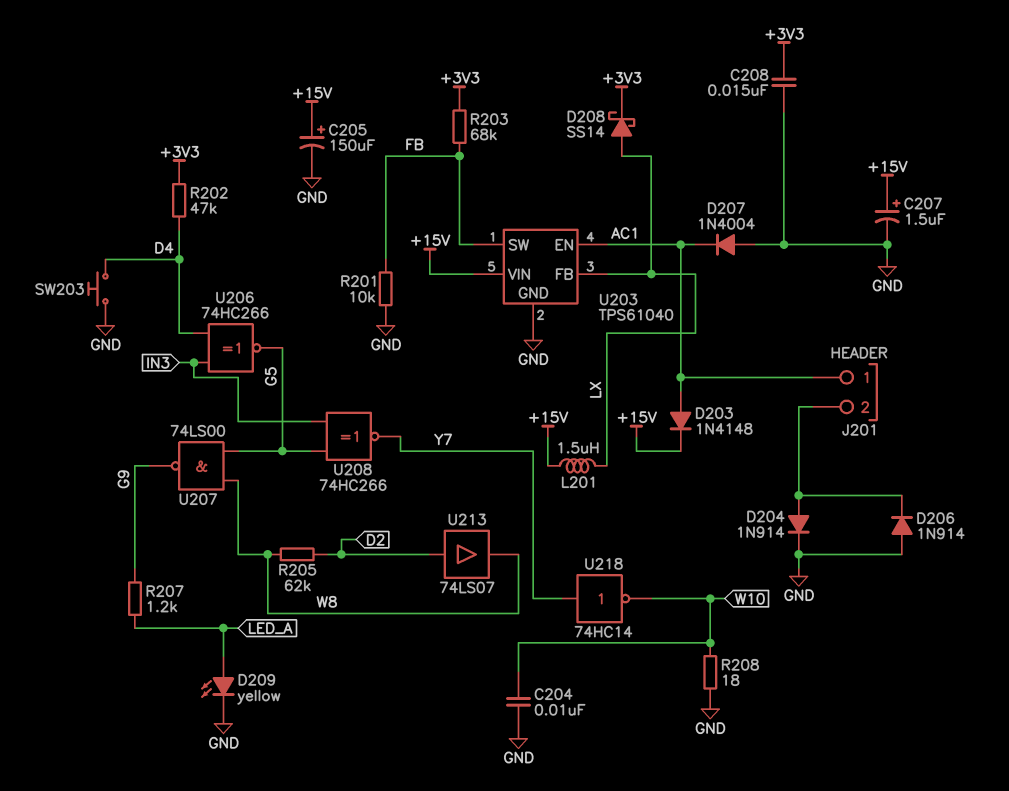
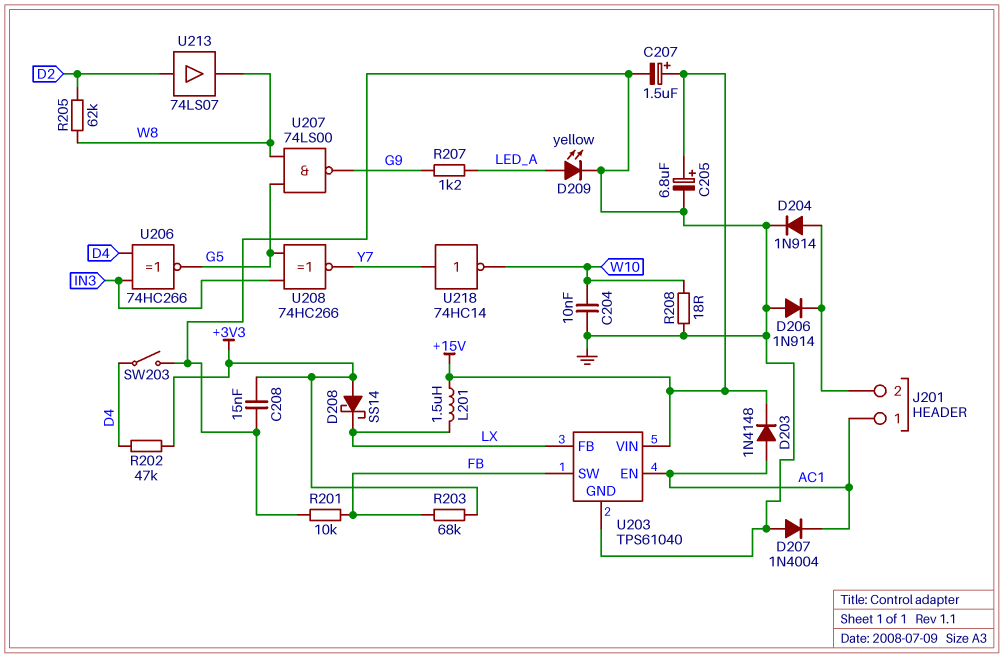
C205: 150uF (plus +15V, minus GND) -> 6.8uF (plus +15V, minus GND)
D208: schottky SS14 (A LX, K +3V3) -> schottky SS14 (A +3V3, K LX)
SW203: button (D4, GND) -> switch (D4, GND)

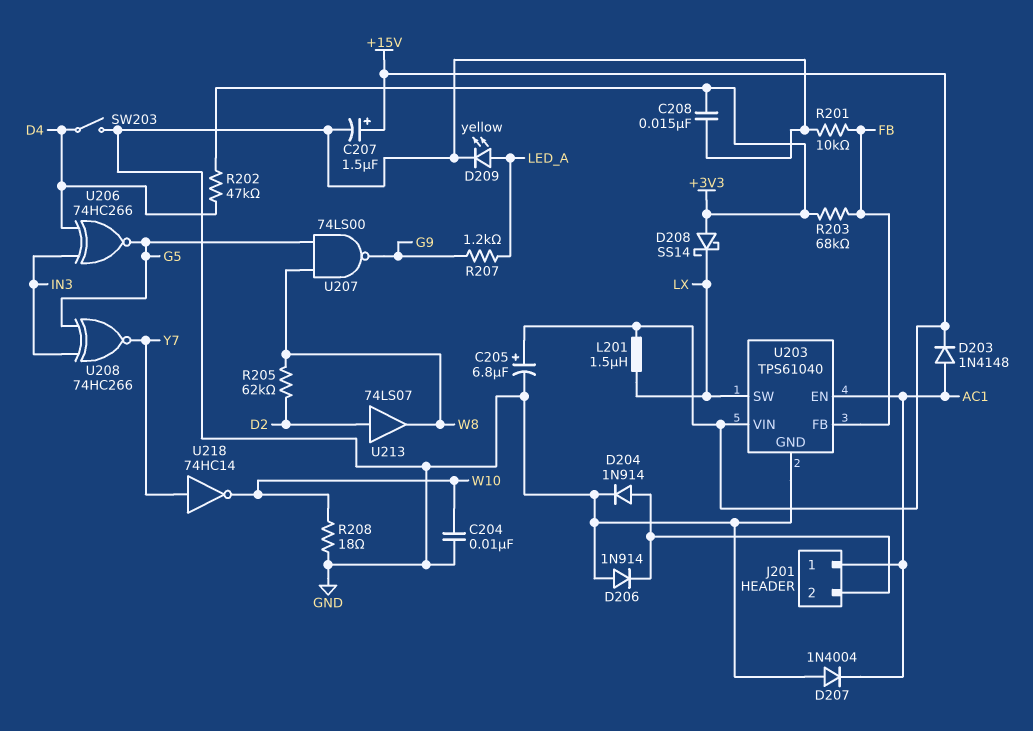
U203 pin FB: LX -> FB
U203 pin SW: FB -> LX

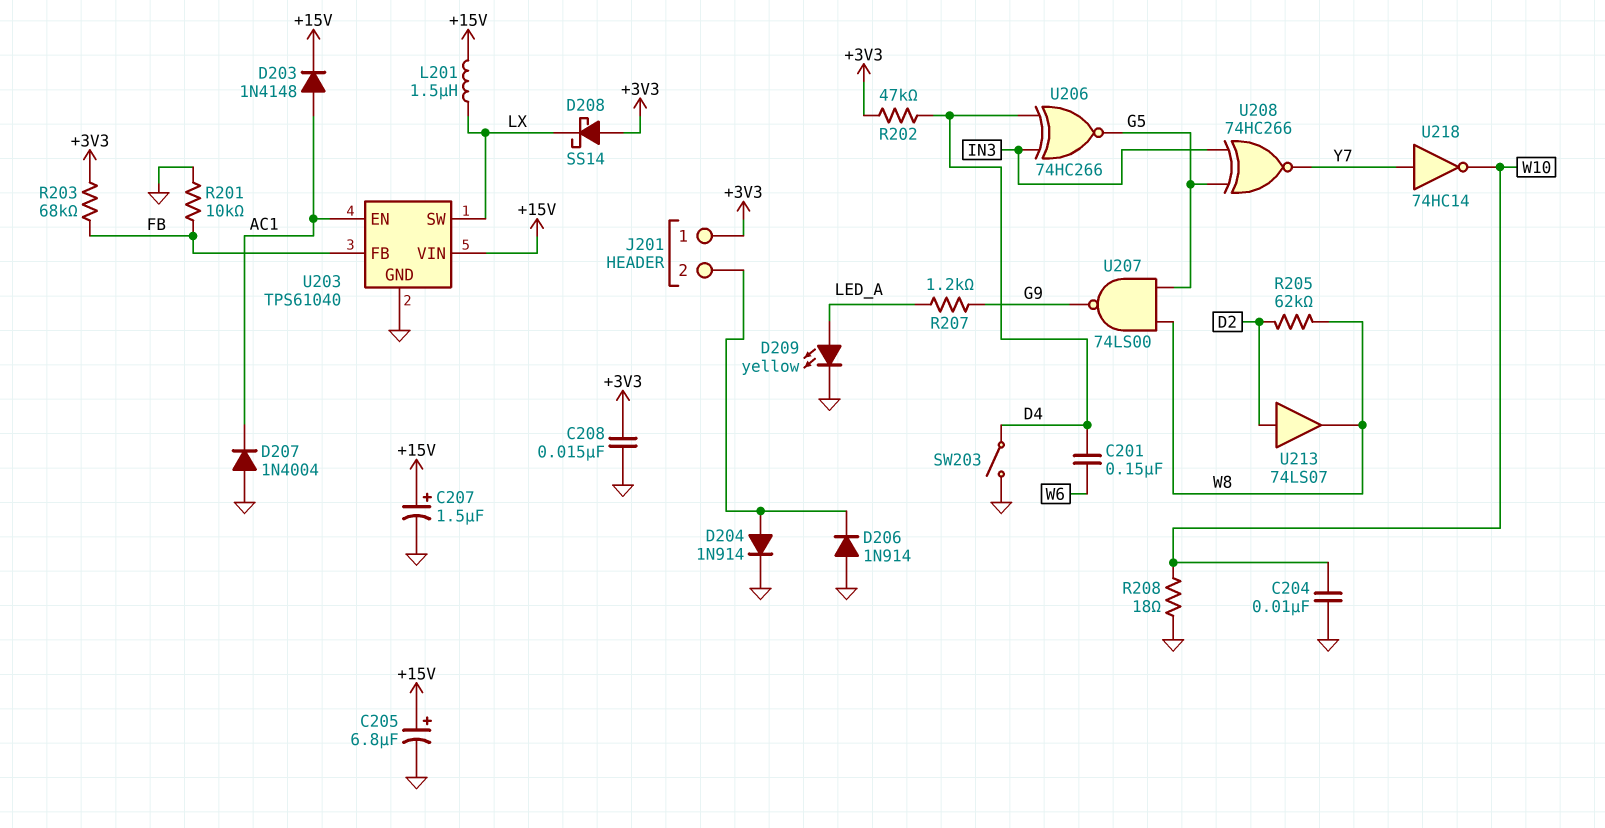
C201: none -> 150nF (D4, W6)
J201 pin 1: AC1 -> +3V3

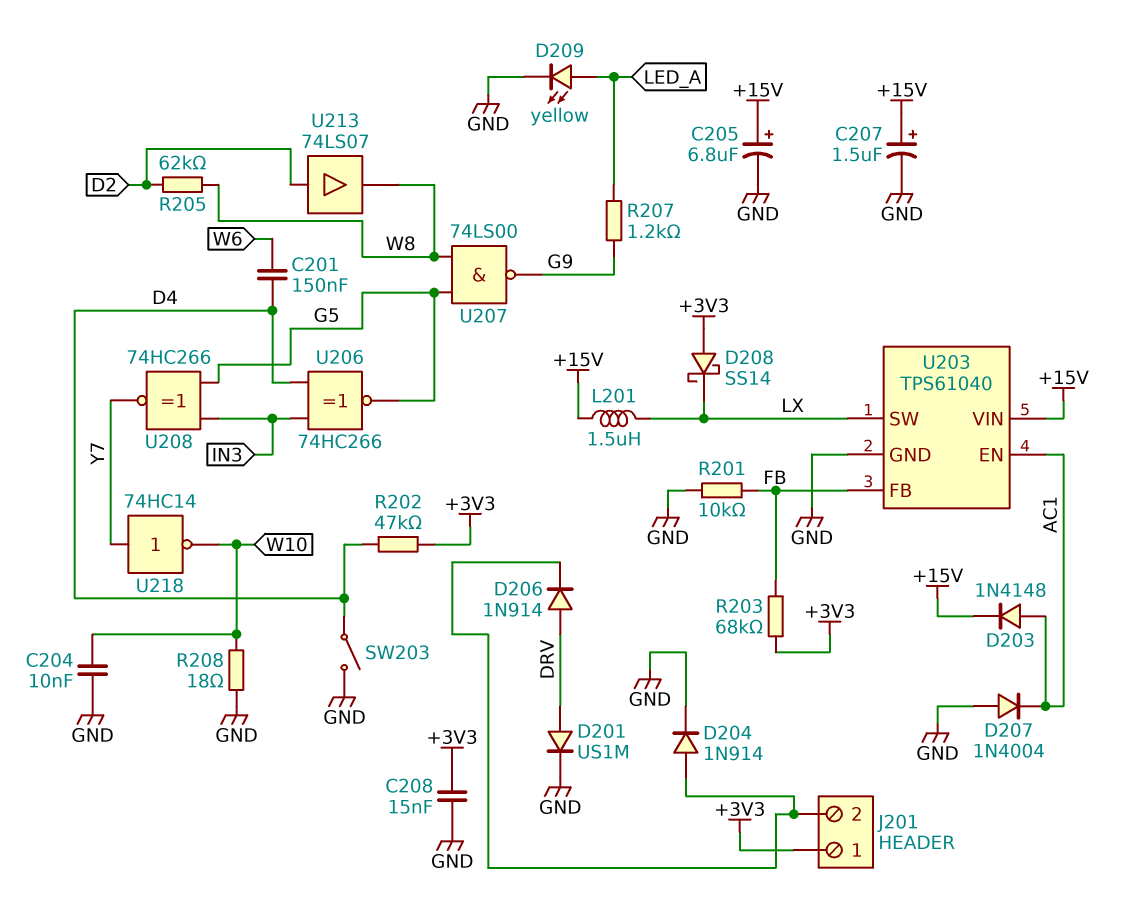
D201: none -> diode US1M (A DRV, K GND)
D206: diode 1N914 (A GND, K J201/2) -> diode 1N914 (A DRV, K J201/2)

